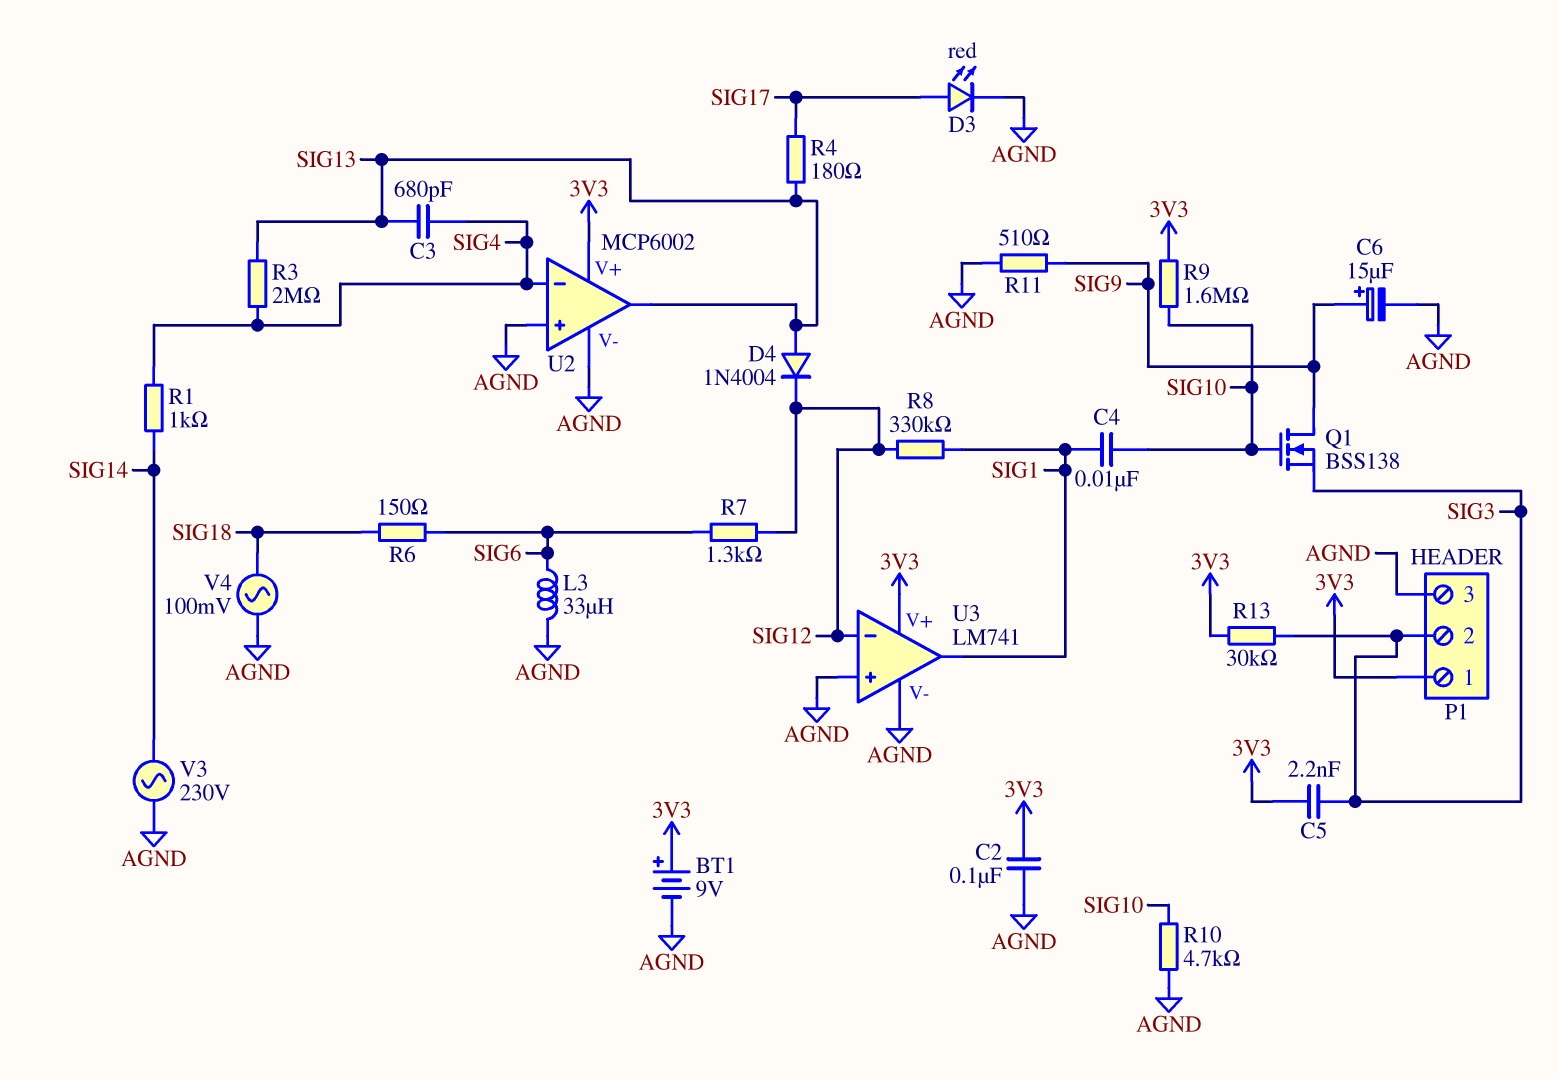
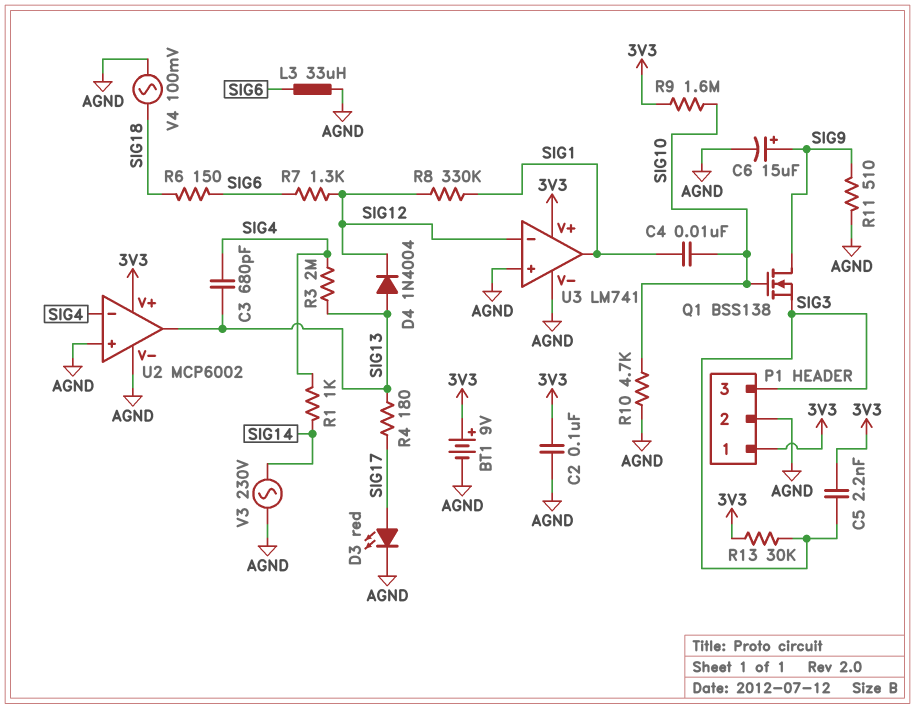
P1 pin 2: SIG3 -> AGND
P1 pin 3: AGND -> SIG3

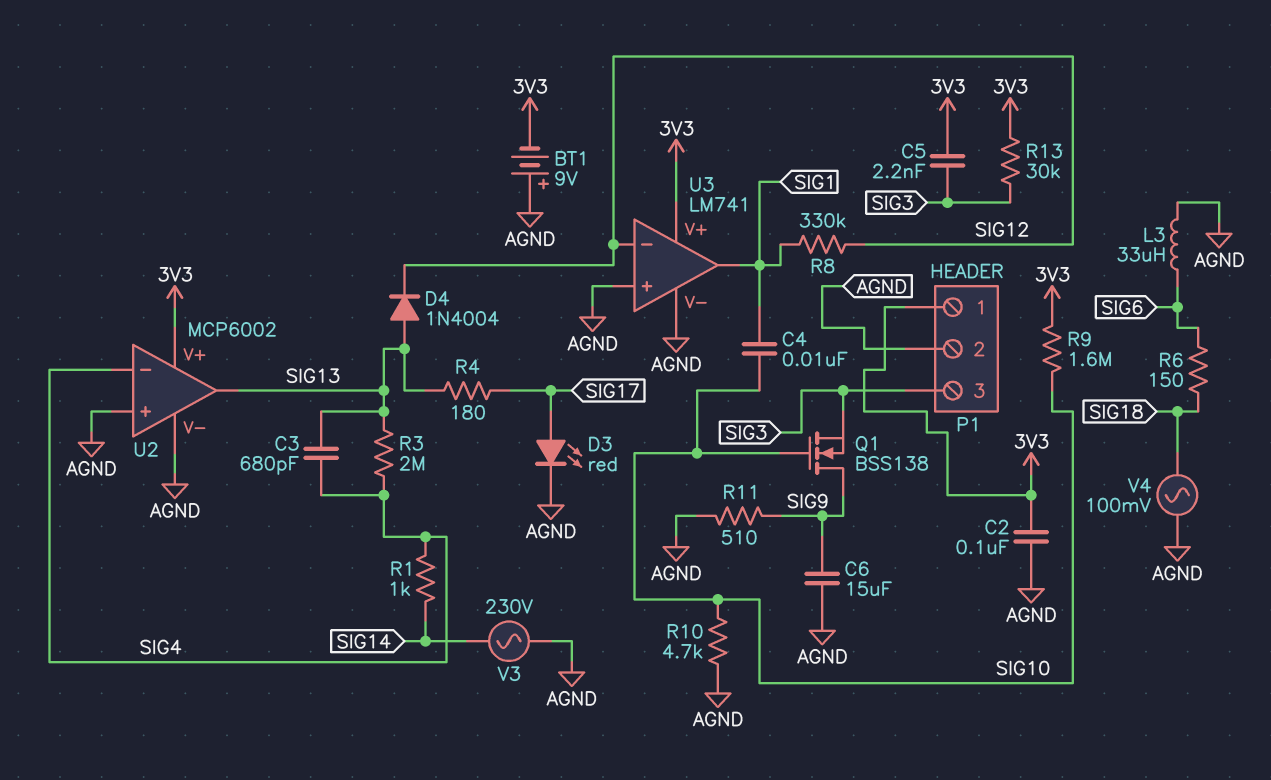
BT1: 9V (plus 3V3, minus AGND) -> 9V (plus AGND, minus 3V3)
C6: 15uF (plus SIG9, minus AGND) -> 15uF (AGND, SIG9)
R7: 1.3k (SIG6, SIG12) -> none

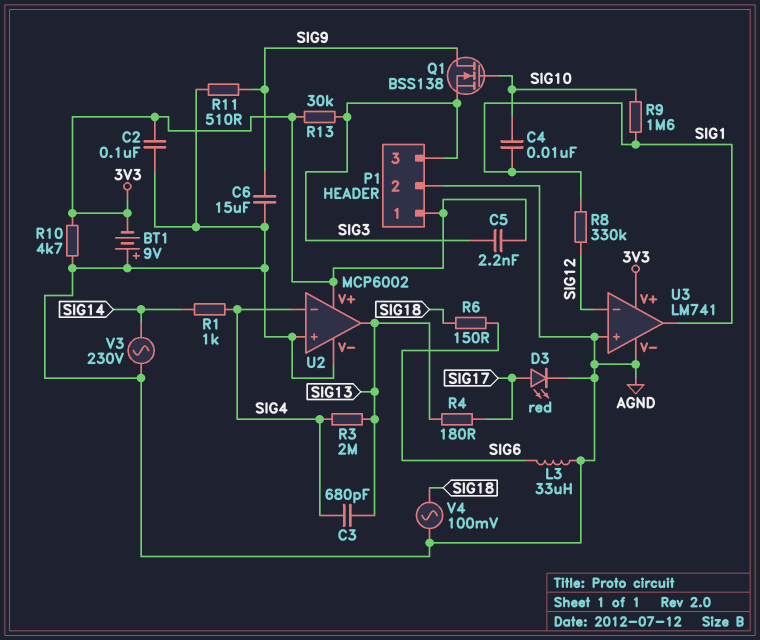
D4: diode 1N4004 (A SIG13, K SIG12) -> none
R9: 1.6M (3V3, SIG10) -> 1.6M (SIG1, SIG10)
R10: 4.7k (AGND, SIG10) -> 4.7k (3V3, AGND)

